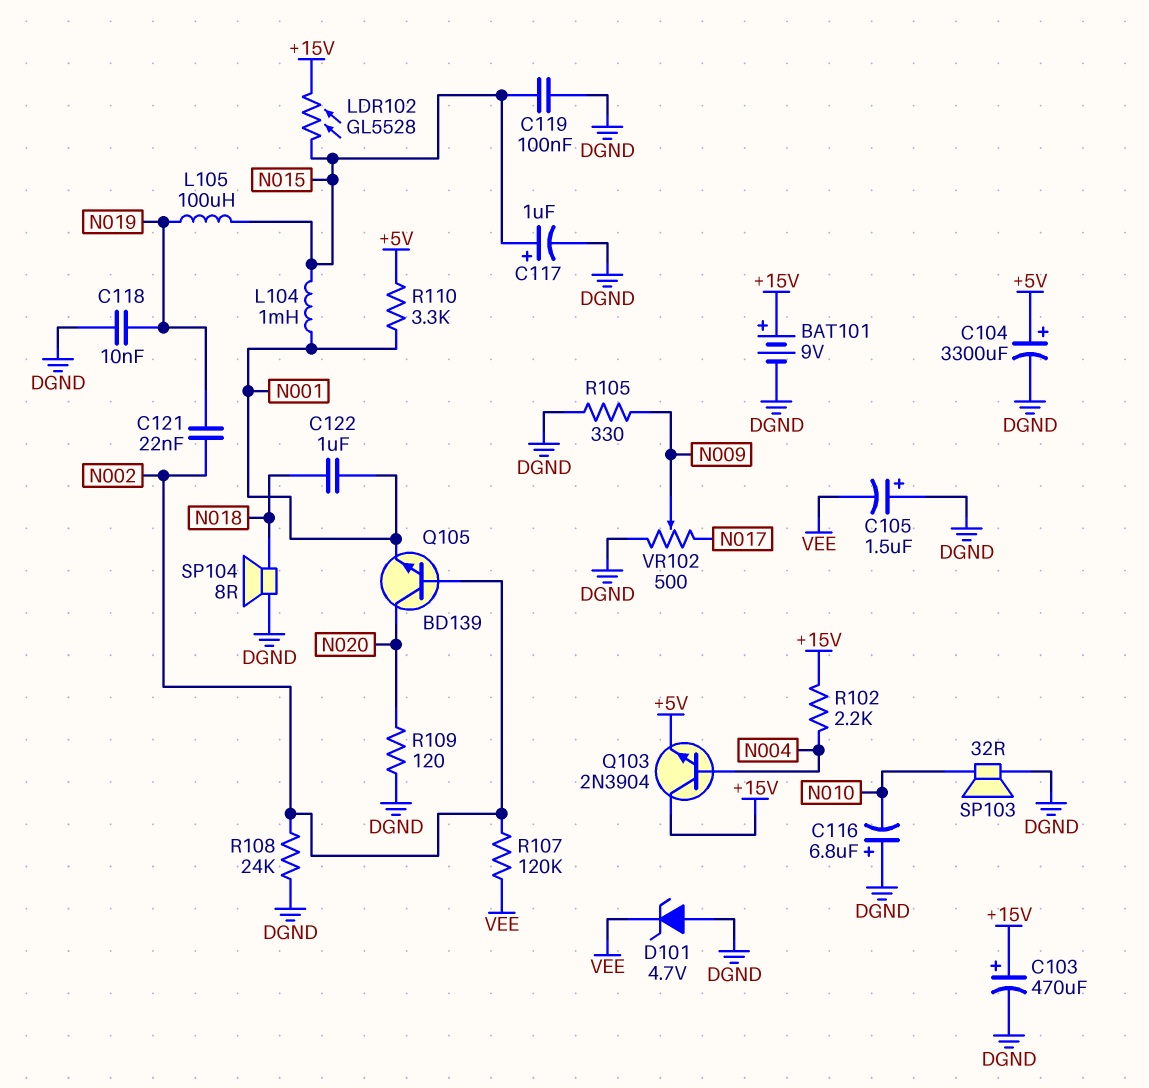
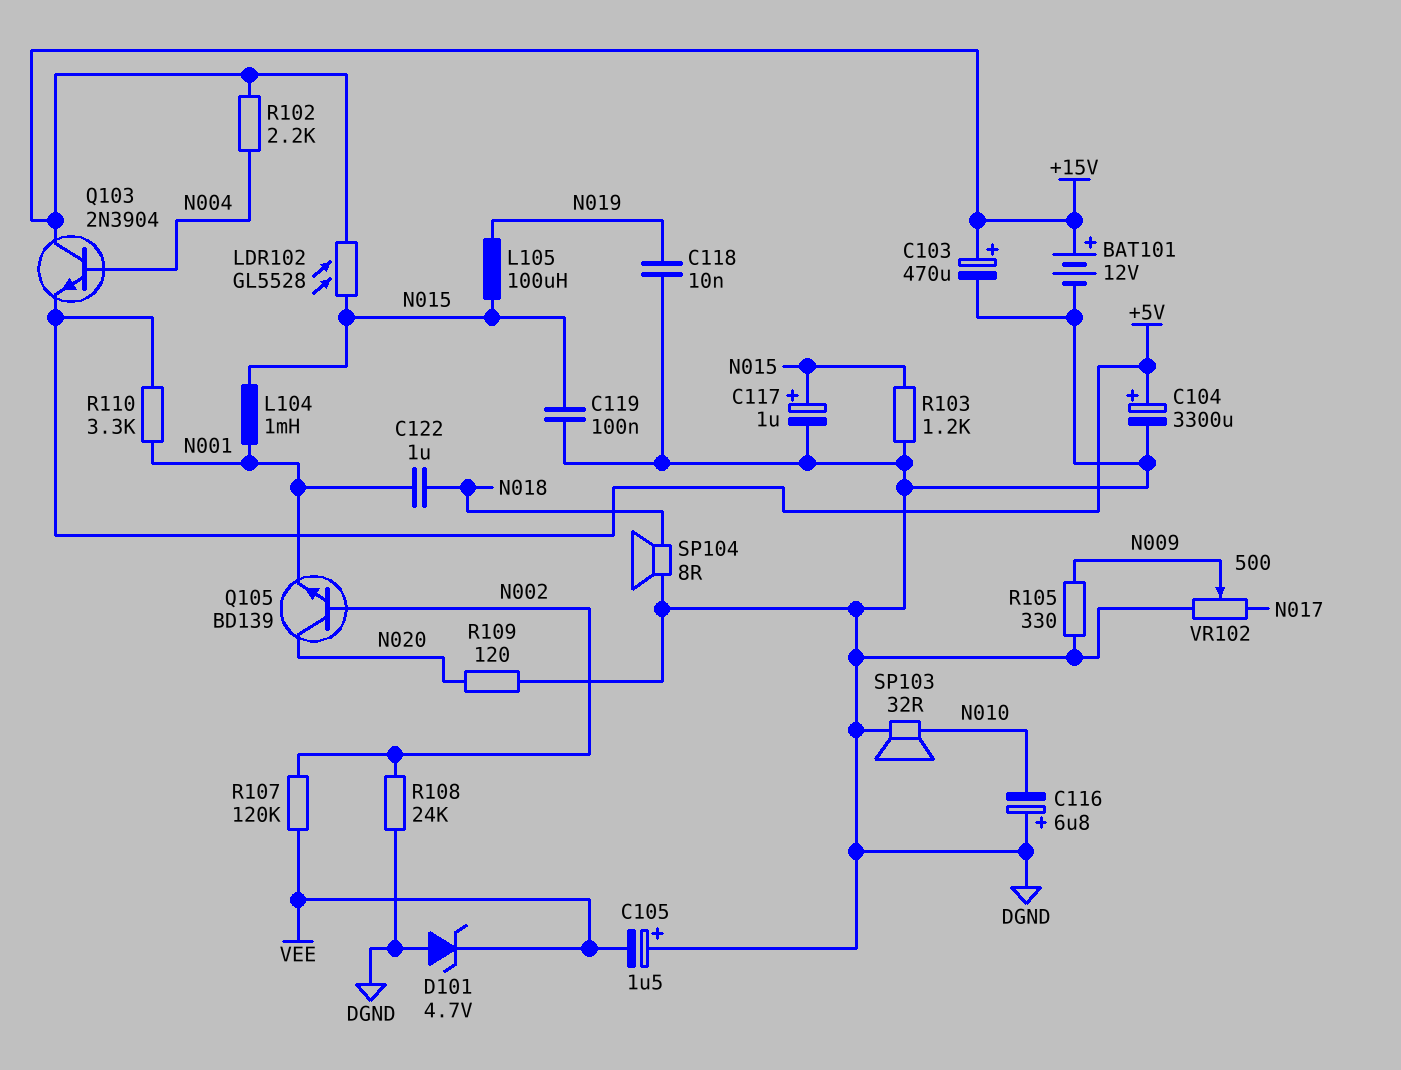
BAT101: 9V (plus +15V, minus DGND) -> 12V (plus +15V, minus DGND)
C121: 22nF (N002, N019) -> none
R103: none -> 1.2k (DGND, N015)

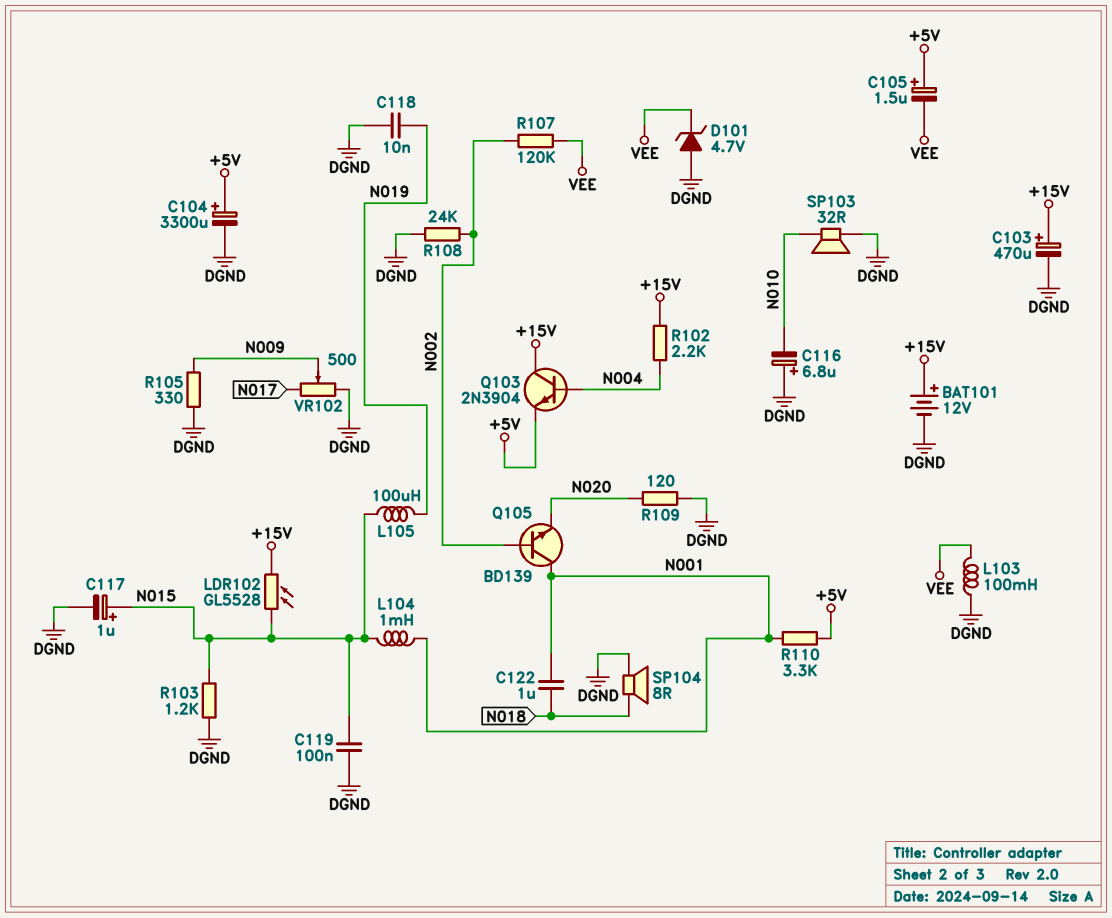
C105: 1.5uF (plus DGND, minus VEE) -> 1.5uF (plus +5V, minus VEE)
L103: none -> 100mH (DGND, VEE)
Q105: NPN BD139 (B N002, C N020, E N001) -> NPN BD139 (B N002, C N001, E N020)

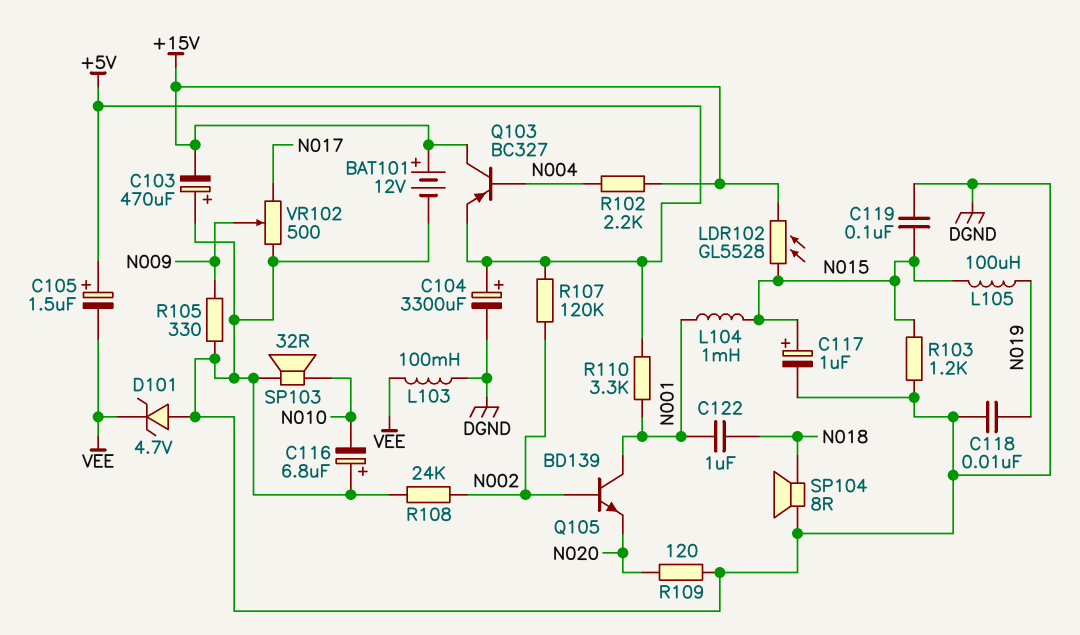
C103: 470uF (plus +15V, minus DGND) -> 470uF (plus DGND, minus +15V)
Q103: NPN 2N3904 (B N004, C +15V, E +5V) -> PNP BC327 (B N004, C +15V, E +5V)
R107: 120k (N002, VEE) -> 120k (+5V, N002)

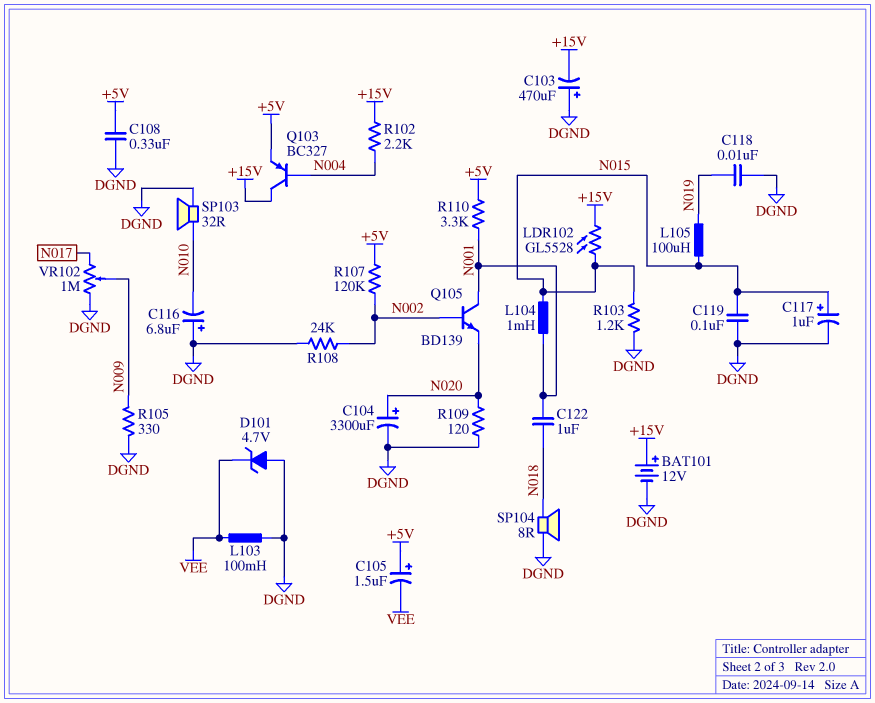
C104: 3300uF (plus +5V, minus DGND) -> 3300uF (plus N020, minus DGND)
C108: none -> 330nF (+5V, DGND)
VR102: 500 (DGND, N017, wiper N009) -> 1M (DGND, N017, wiper N009)

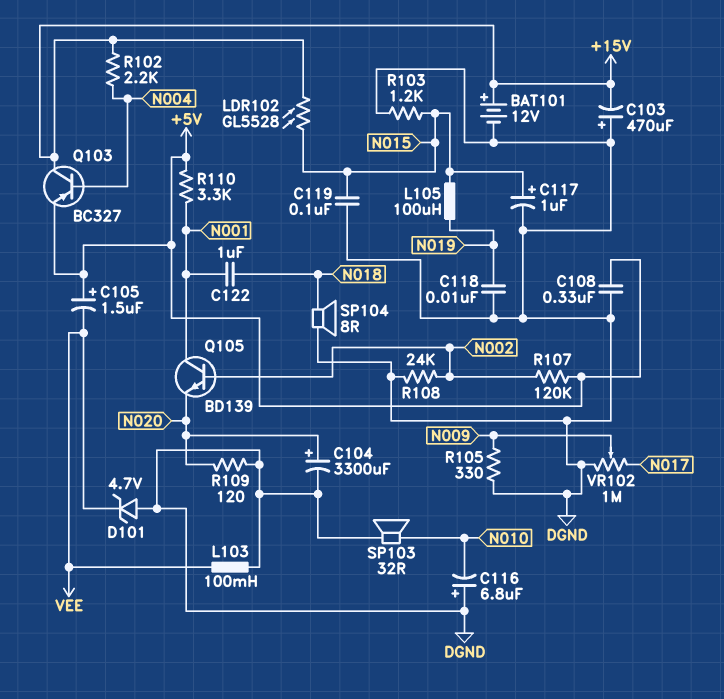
L104: 1mH (N001, N015) -> none

